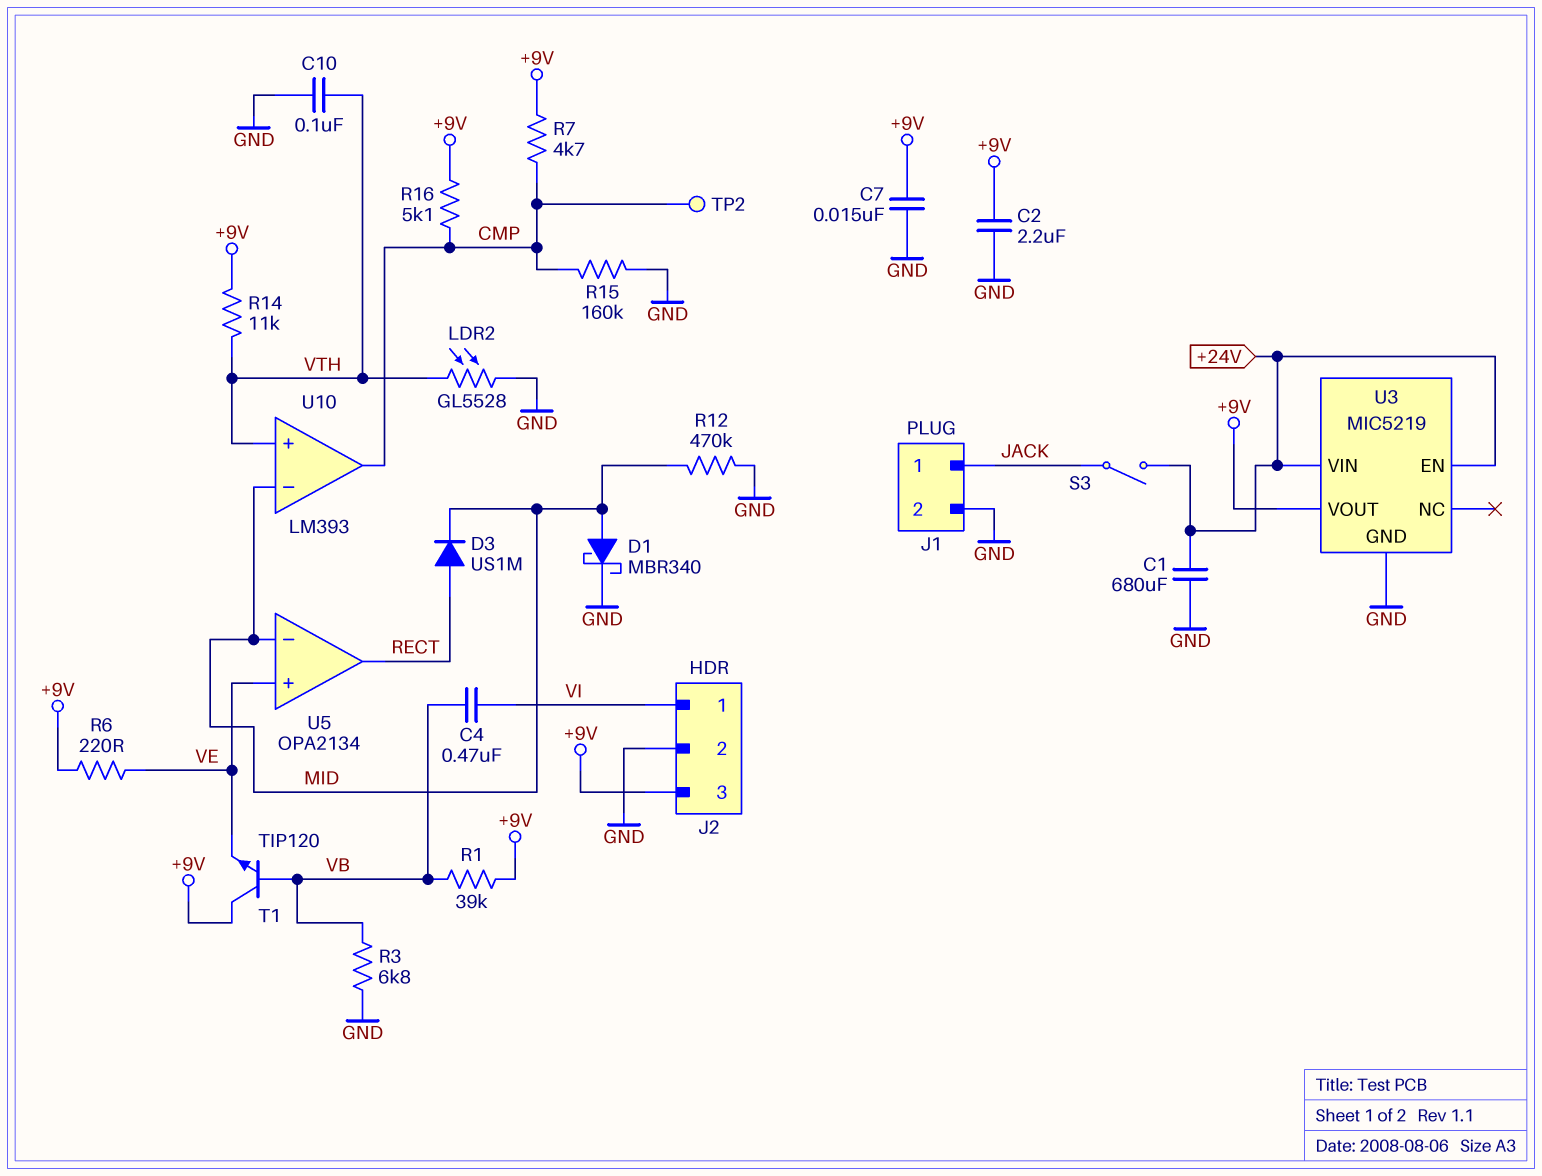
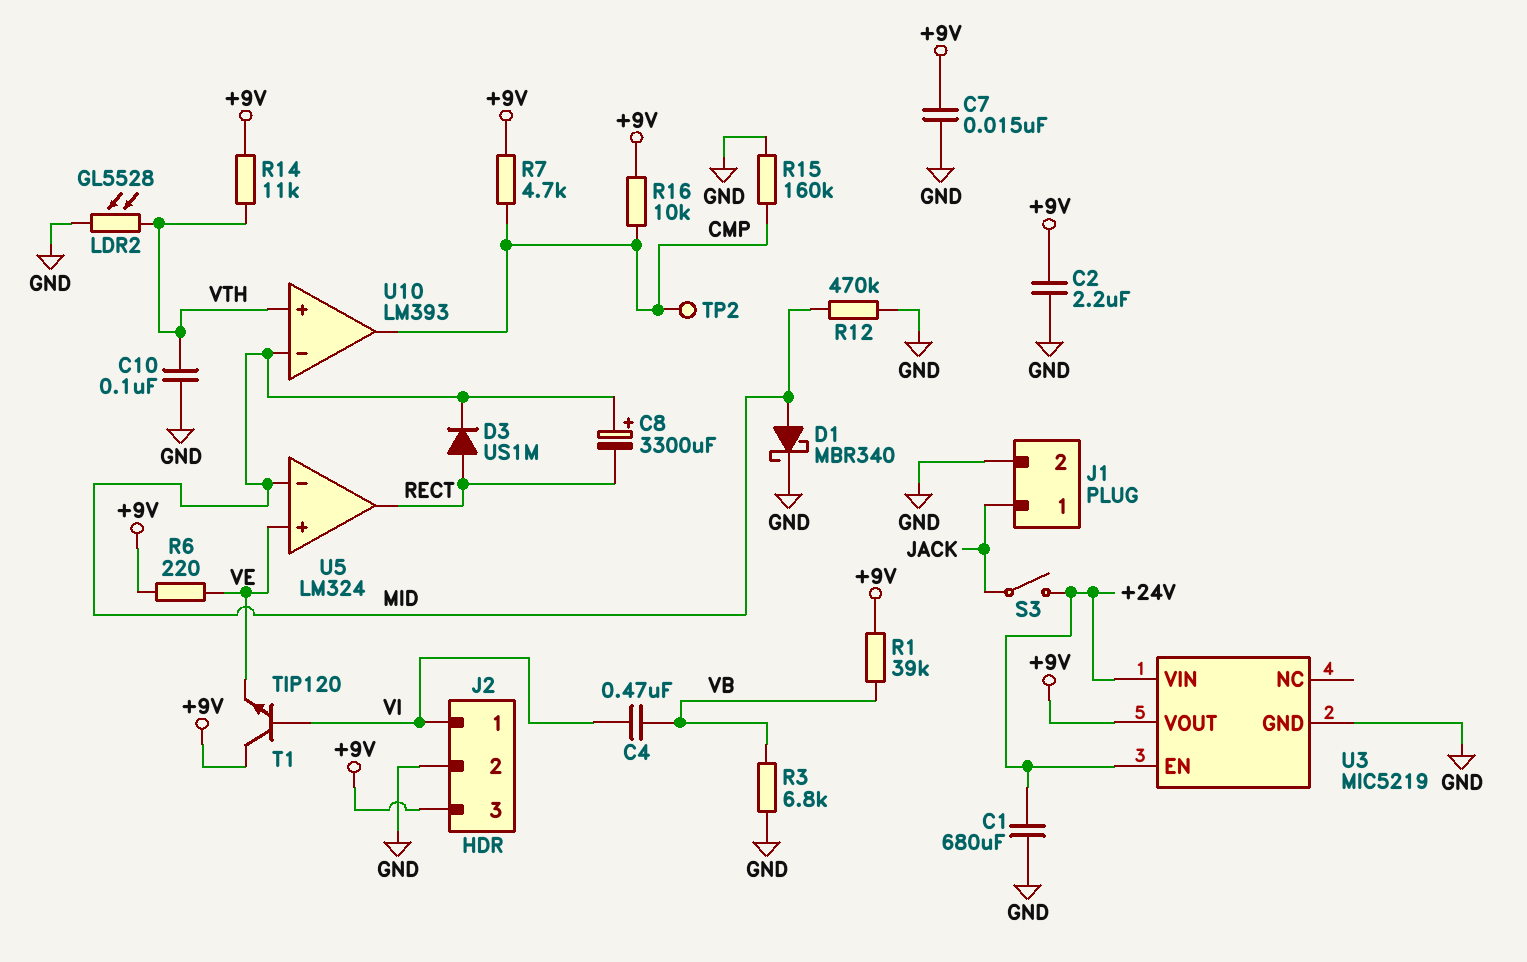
C8: none -> 3300uF (plus MID, minus RECT)
R16: 5.1k (+9V, CMP) -> 10k (+9V, CMP)
T1: NPN TIP120 (B VB, C +9V, E VE) -> NPN TIP120 (B VI, C +9V, E VE)
U5: OPA2134 -> LM324

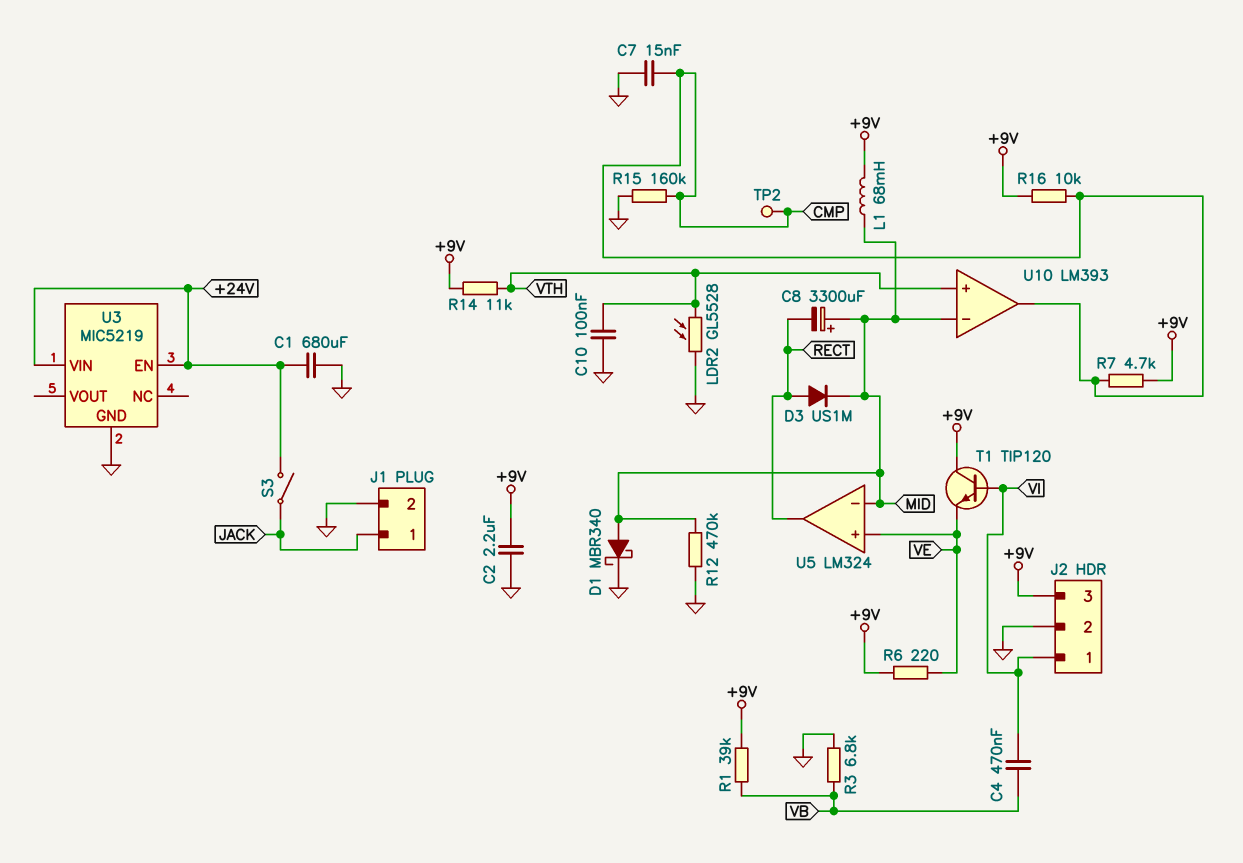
C7: 15nF (+9V, GND) -> 15nF (CMP, GND)
L1: none -> 68mH (+9V, MID)
U3 pin VOUT: +9V -> none

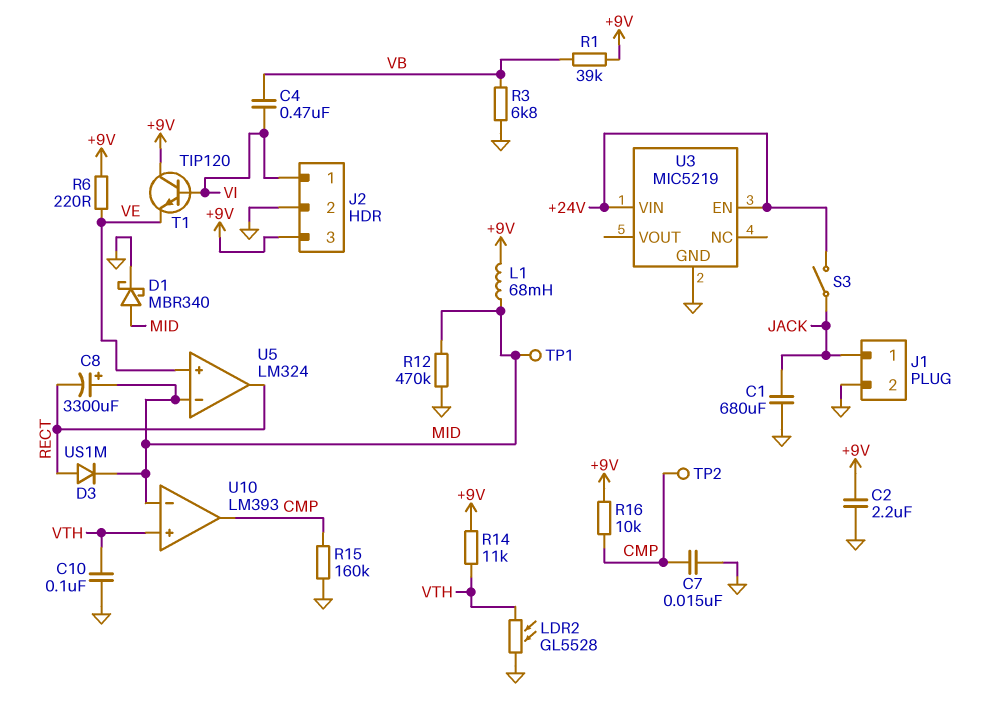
C1: 680uF (+24V, GND) -> 680uF (GND, JACK)
R7: 4.7k (+9V, CMP) -> none
TP1: none -> test point (MID)

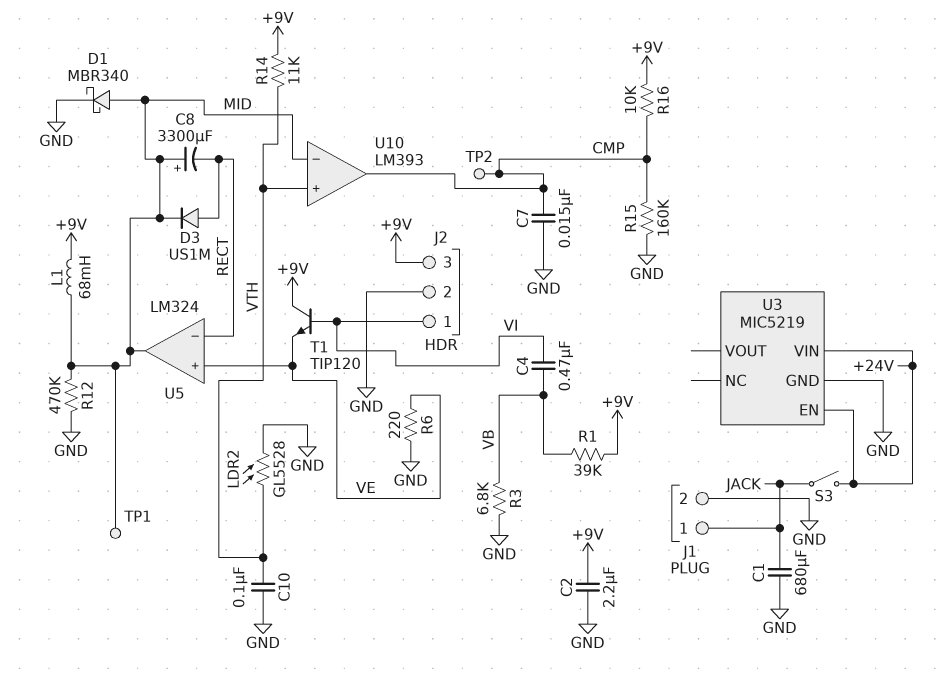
R6: 220 (+9V, VE) -> 220 (GND, VE)
U5 pin in-: MID -> RECT
U5 pin out: RECT -> MID

